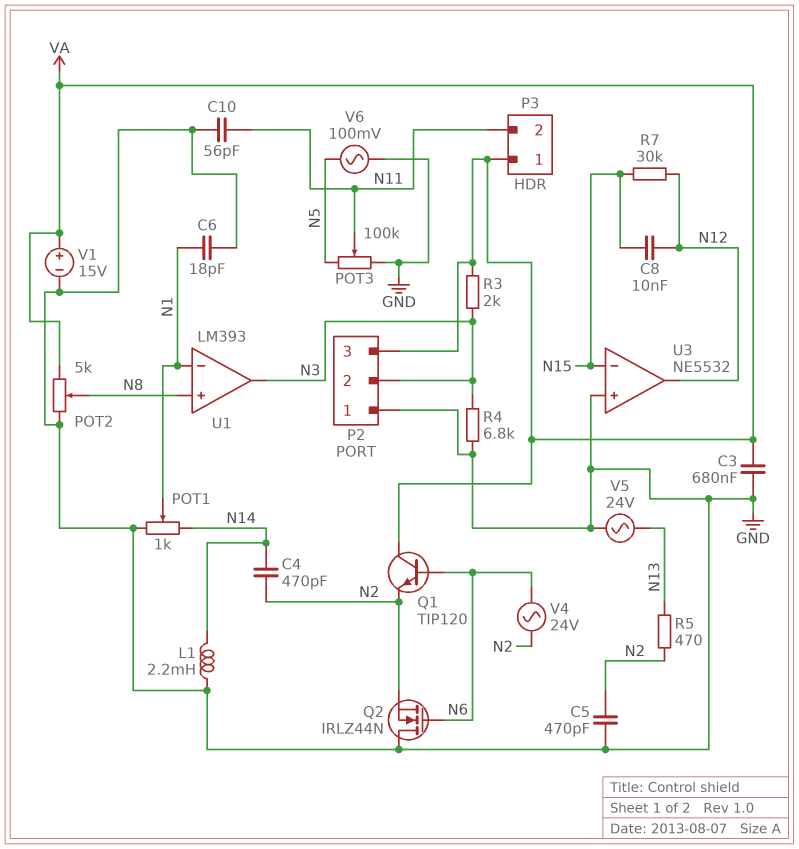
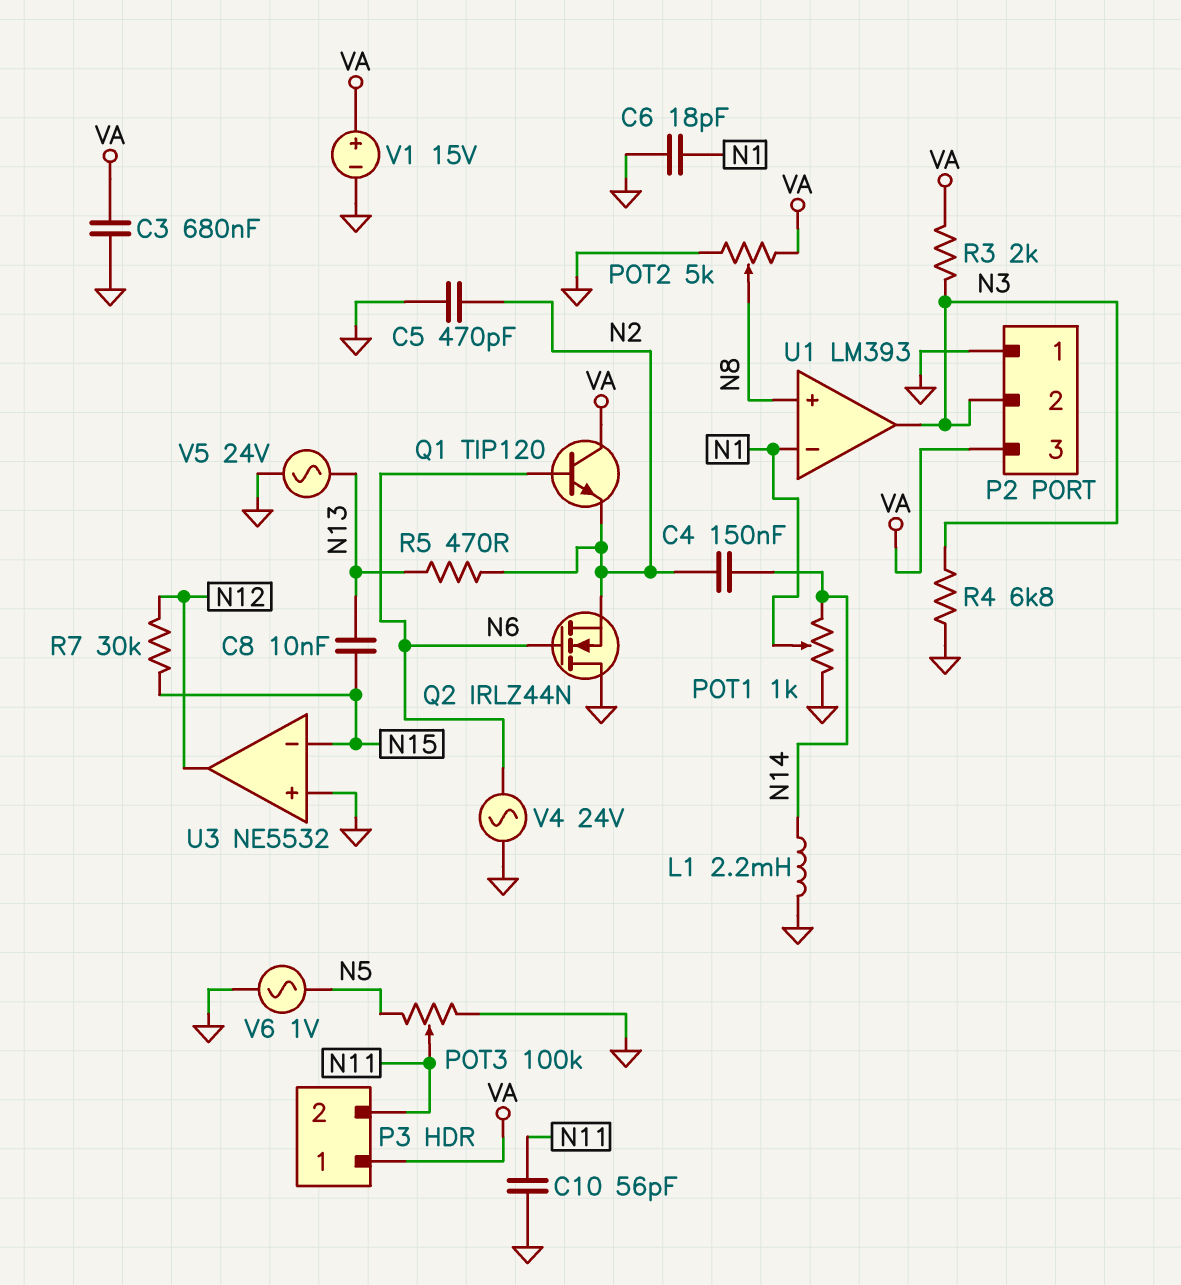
C4: 470pF (N2, N14) -> 150nF (N2, N14)
C8: 10nF (N12, N15) -> 10nF (N13, N15)
V4: AC 24V (N2, N6) -> AC 24V (GND, N6)
V6: AC 100mV (GND, N5) -> AC 1V (GND, N5)

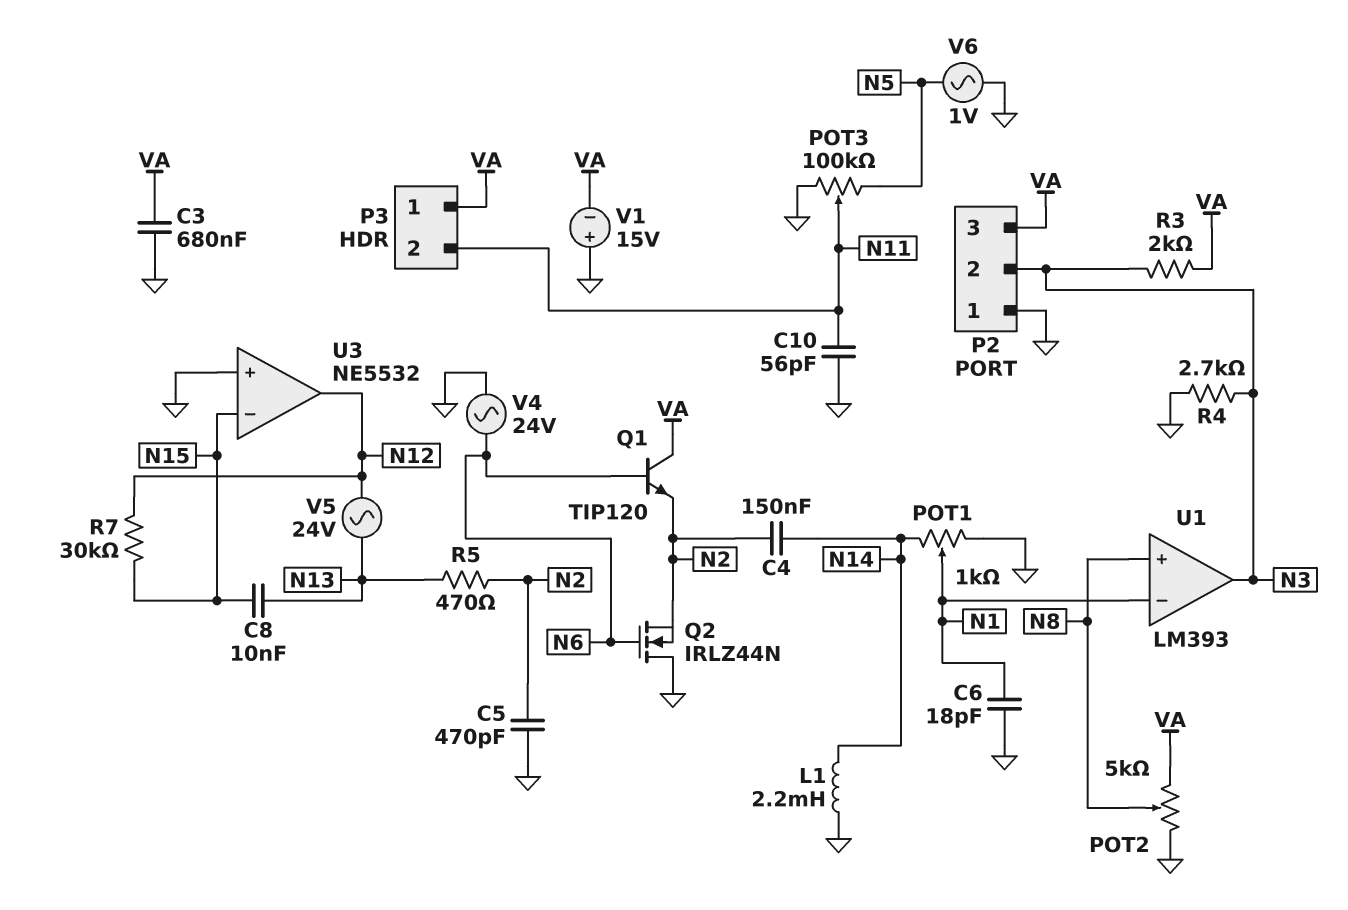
R4: 6.8k (GND, N3) -> 2.7k (GND, N3)
V1: 15V (plus VA, minus GND) -> 15V (plus GND, minus VA)
V5: AC 24V (GND, N13) -> AC 24V (N12, N13)

